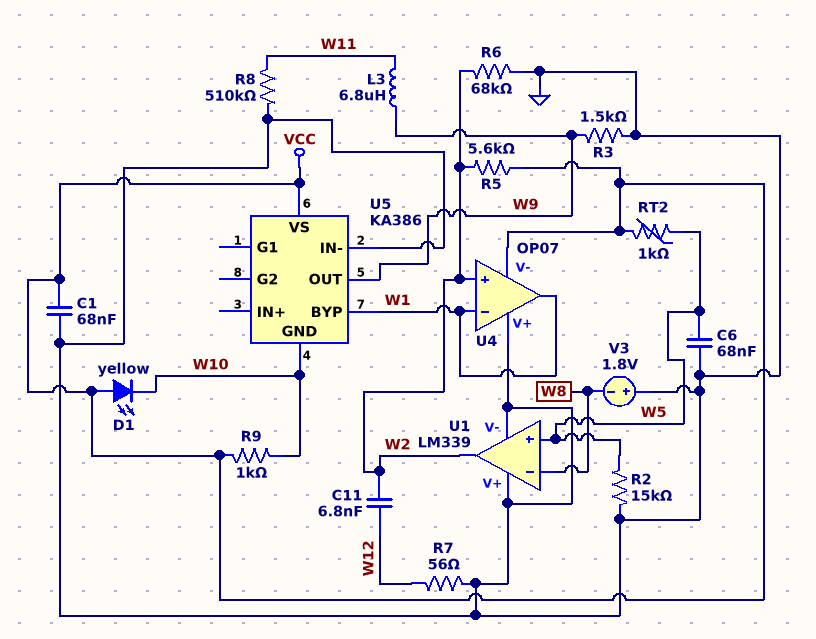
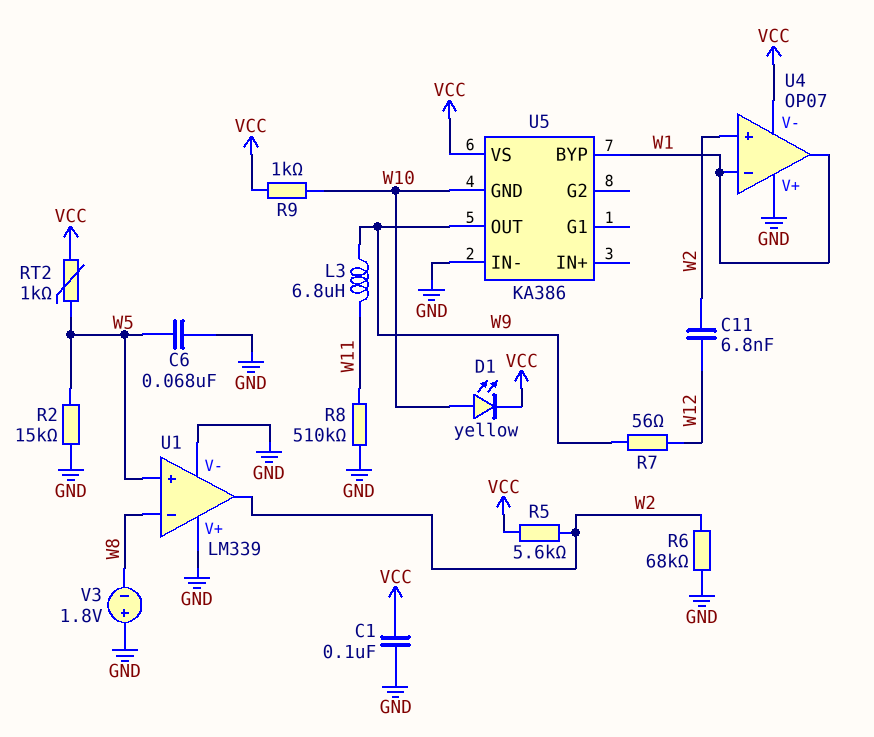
C1: 68nF (GND, VCC) -> 100nF (GND, VCC)
D1: LED yellow (A VCC, K W10) -> LED yellow (A W10, K VCC)
R3: 1.5k (GND, W9) -> none
R7: 56 (GND, W12) -> 56 (W9, W12)

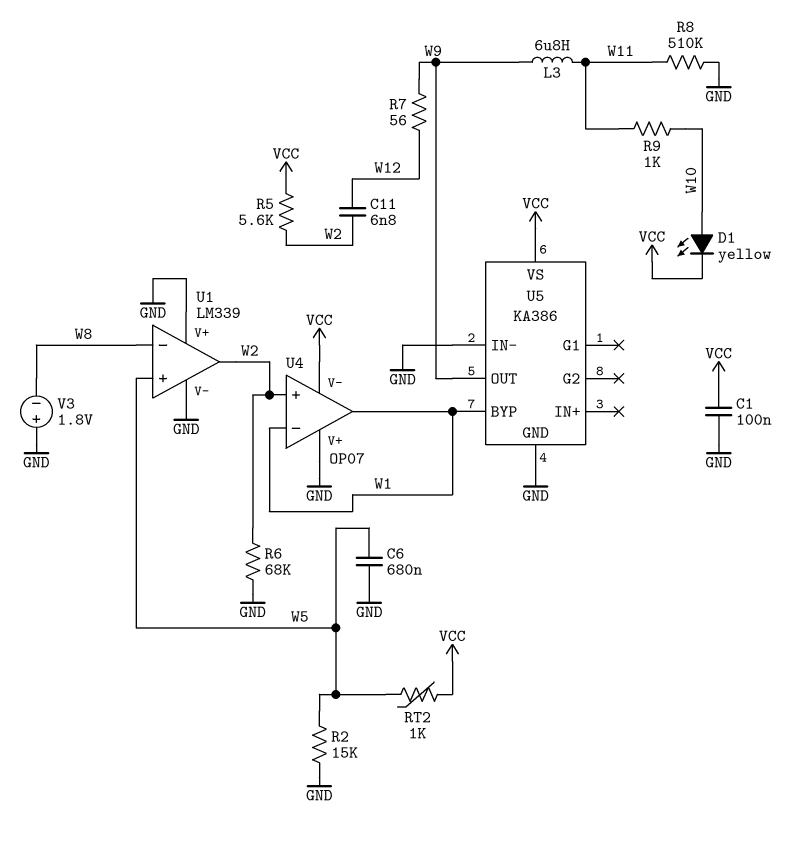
C6: 68nF (GND, W5) -> 680nF (GND, W5)
R9: 1k (VCC, W10) -> 1k (W10, W11)
U5 pin GND: W10 -> GND

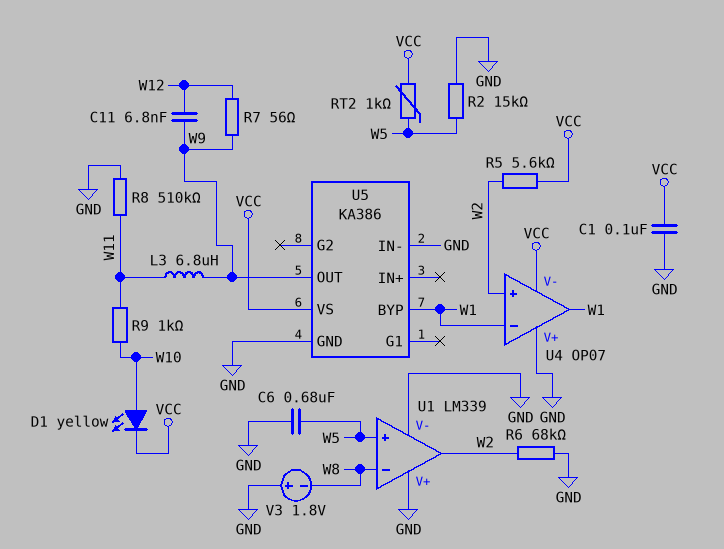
C11: 6.8nF (W2, W12) -> 6.8nF (W9, W12)

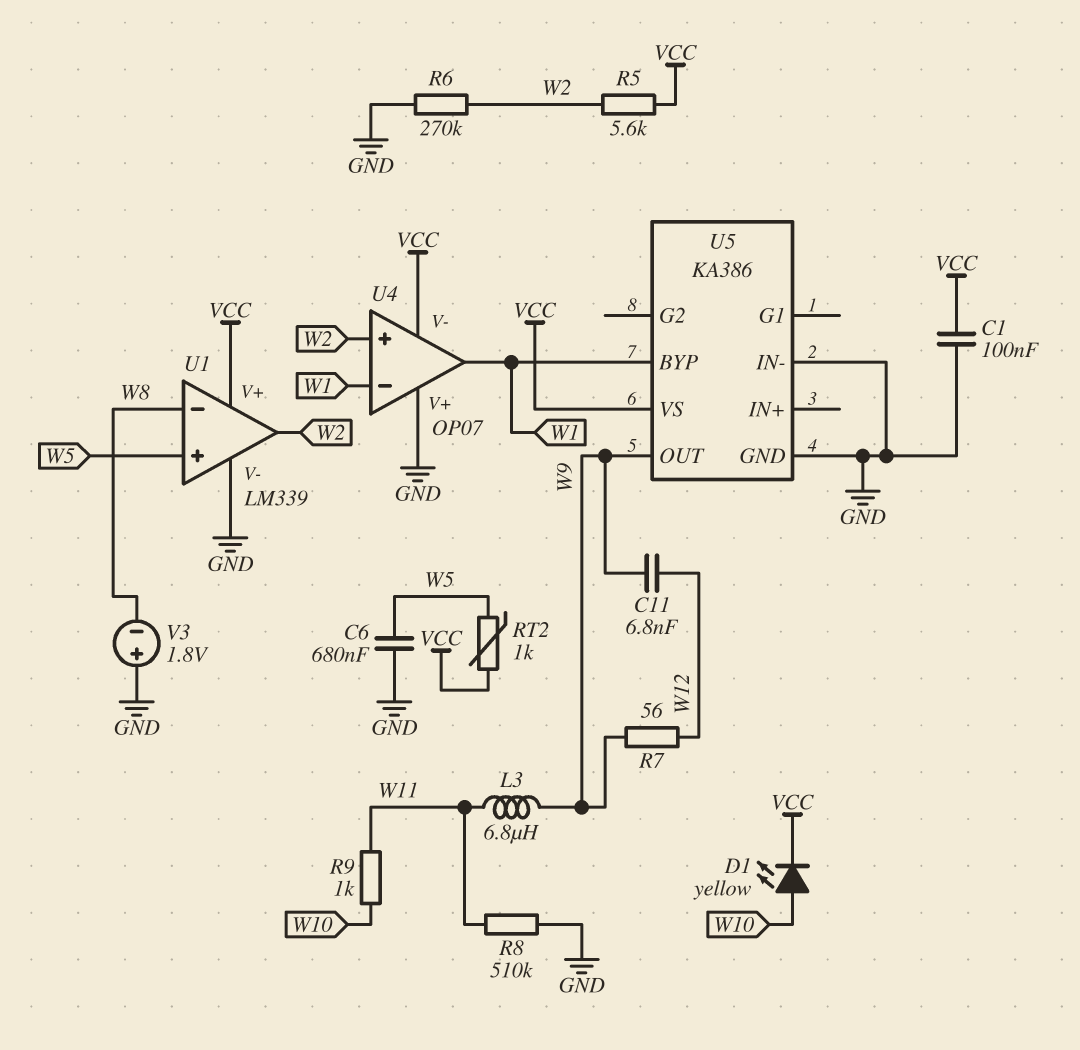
R2: 15k (GND, W5) -> none
R6: 68k (GND, W2) -> 270k (GND, W2)
U1 pin V+: GND -> VCC

